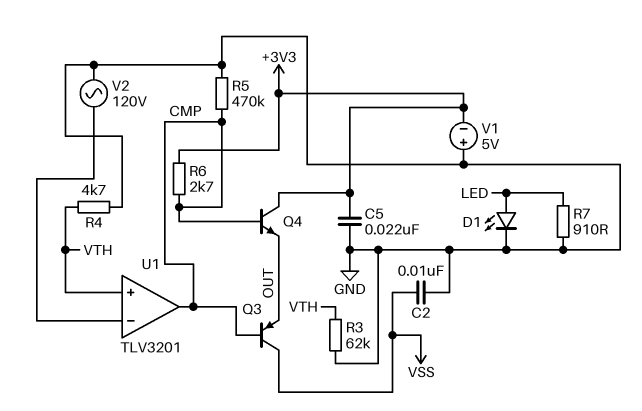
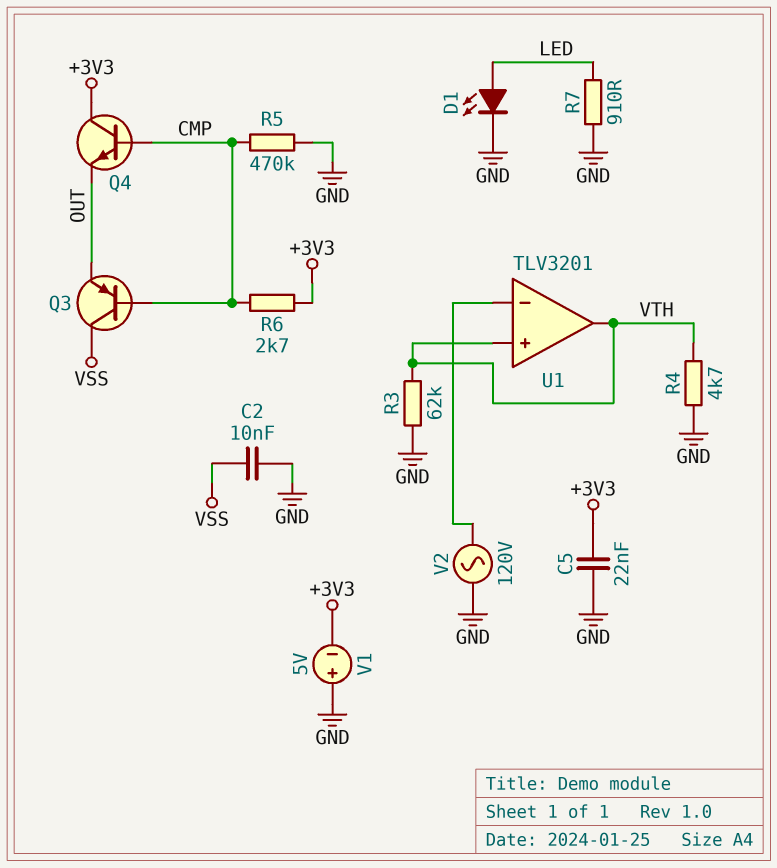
U1 pin out: CMP -> VTH

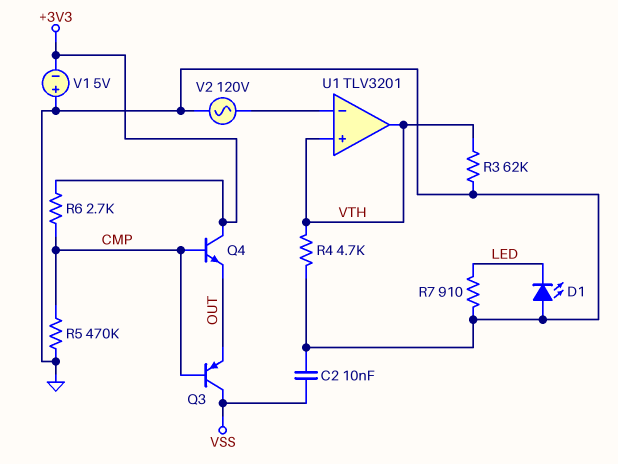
C5: 22nF (+3V3, GND) -> none
D1: LED (A LED, K GND) -> LED (A GND, K LED)

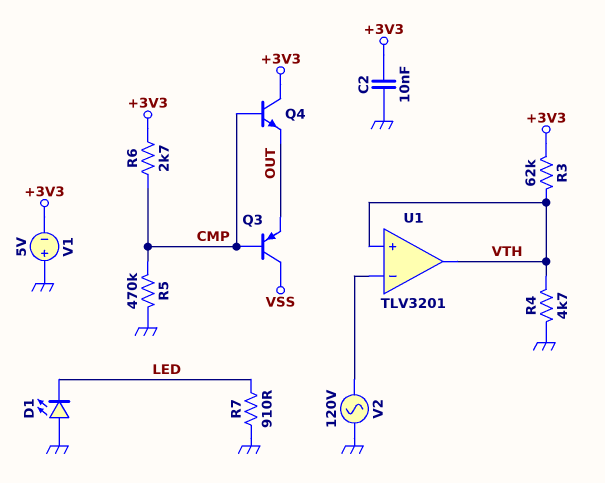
C2: 10nF (GND, VSS) -> 10nF (+3V3, GND)
R3: 62k (GND, VTH) -> 62k (+3V3, VTH)

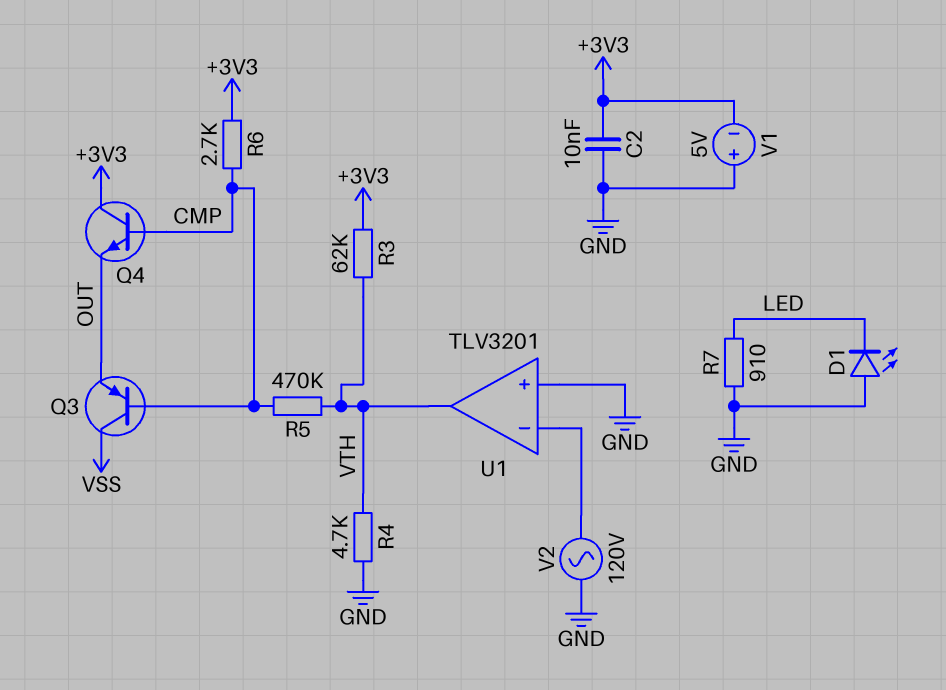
R5: 470k (CMP, GND) -> 470k (CMP, VTH)
U1 pin in+: VTH -> GND

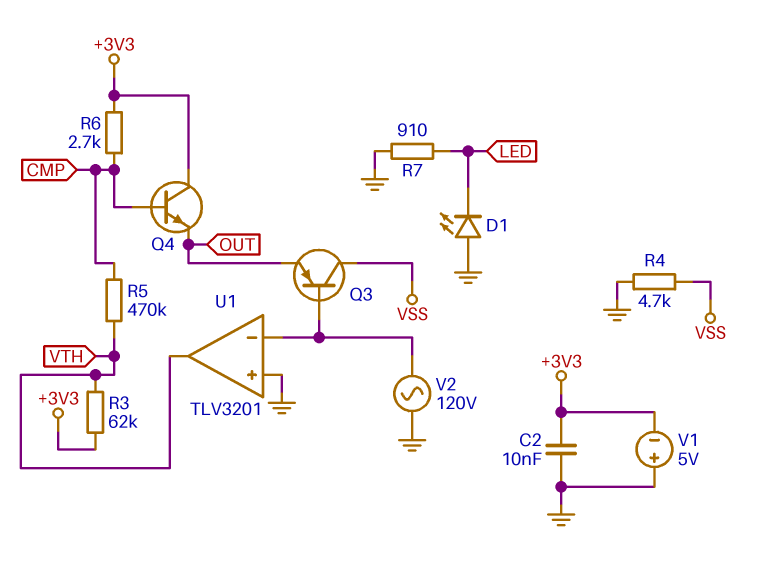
Q3: PNP (B CMP, C VSS, E OUT) -> PNP (B U1/in-, C VSS, E OUT)
R4: 4.7k (GND, VTH) -> 4.7k (GND, VSS)

